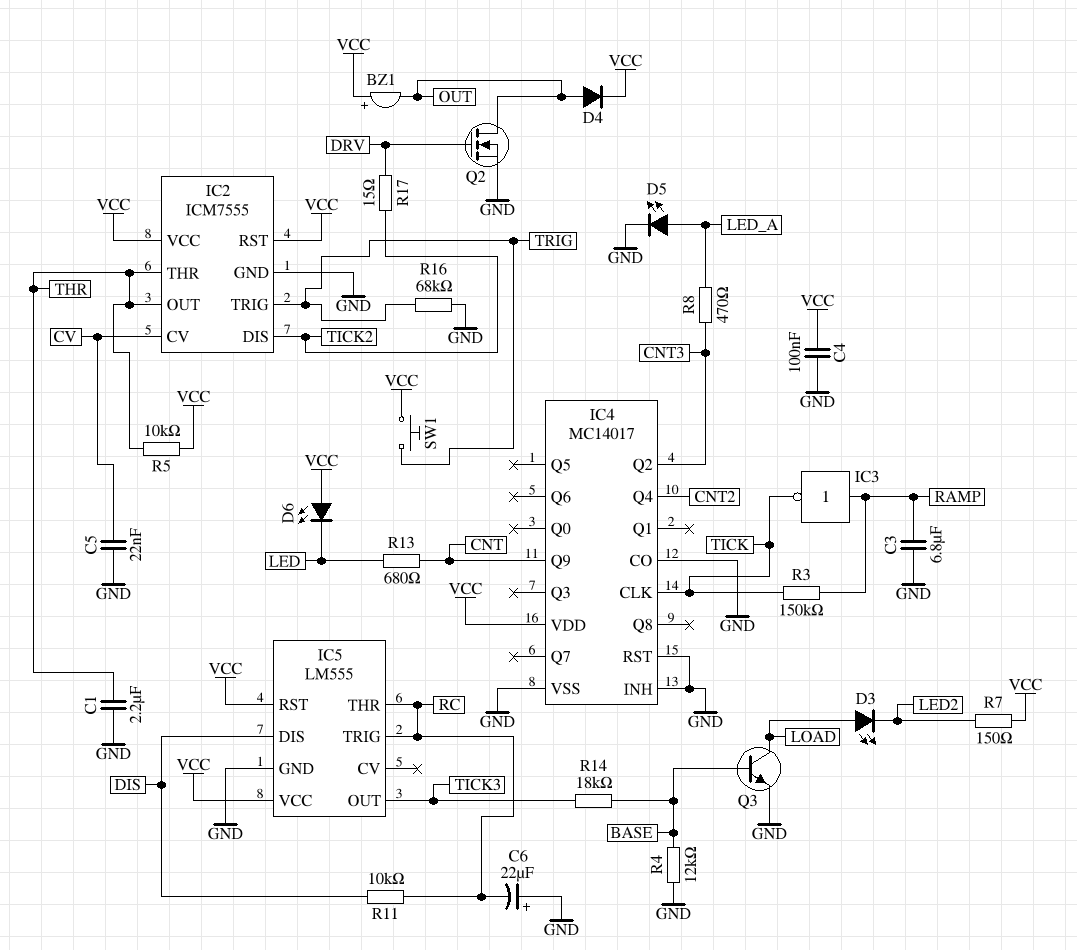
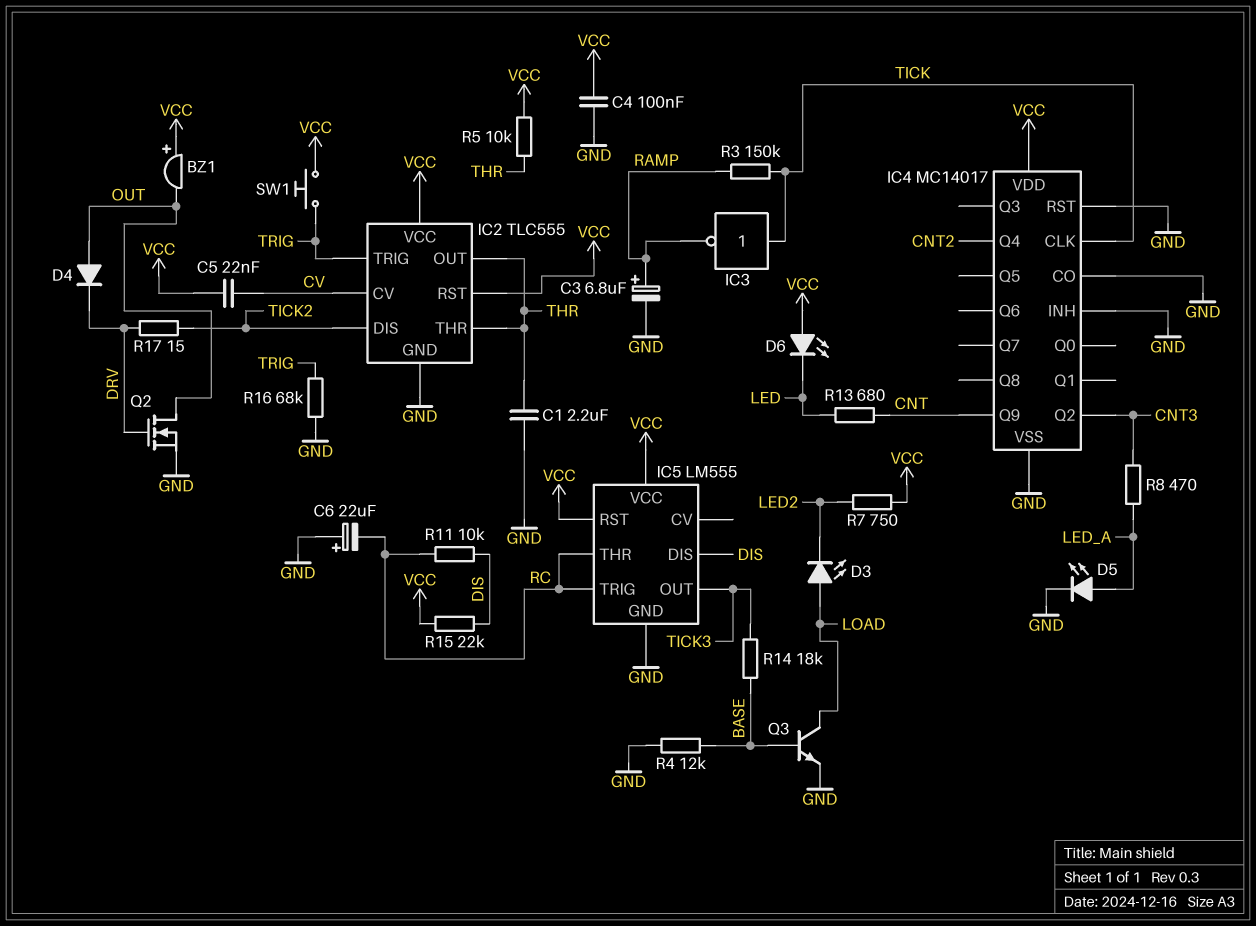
C3: 6.8uF (GND, RAMP) -> 6.8uF (plus RAMP, minus GND)
C5: 22nF (CV, GND) -> 22nF (CV, VCC)
D4: diode (A OUT, K VCC) -> diode (A OUT, K DRV)
IC2: ICM7555 -> TLC555
IC3: NOT (in RAMP, out TICK) -> NOT (in TICK, out RAMP)
R7: 150 (LED2, VCC) -> 750 (LED2, VCC)
R15: none -> 22k (DIS, VCC)

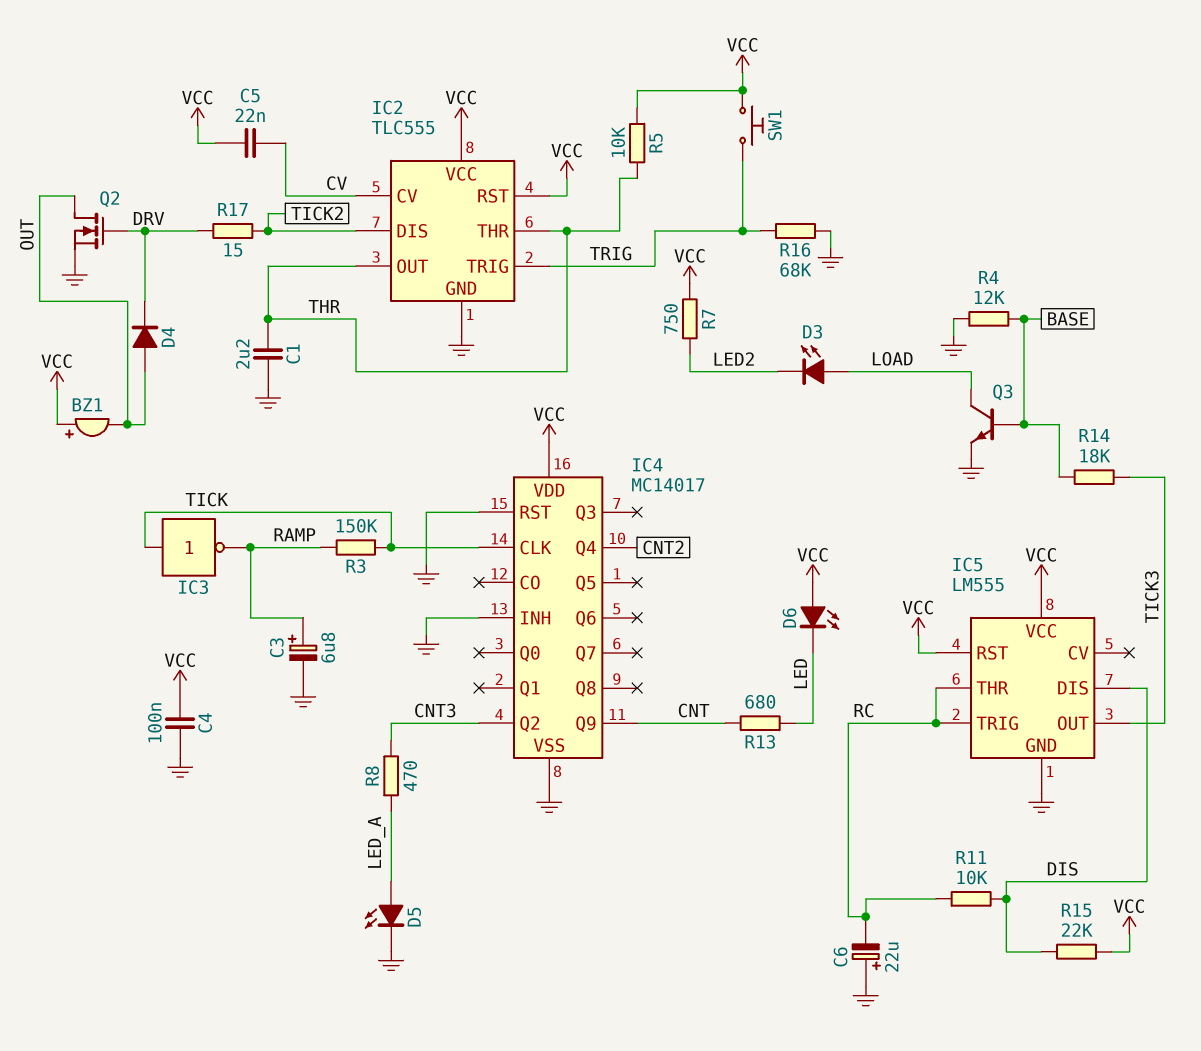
IC4 pin CO: GND -> none

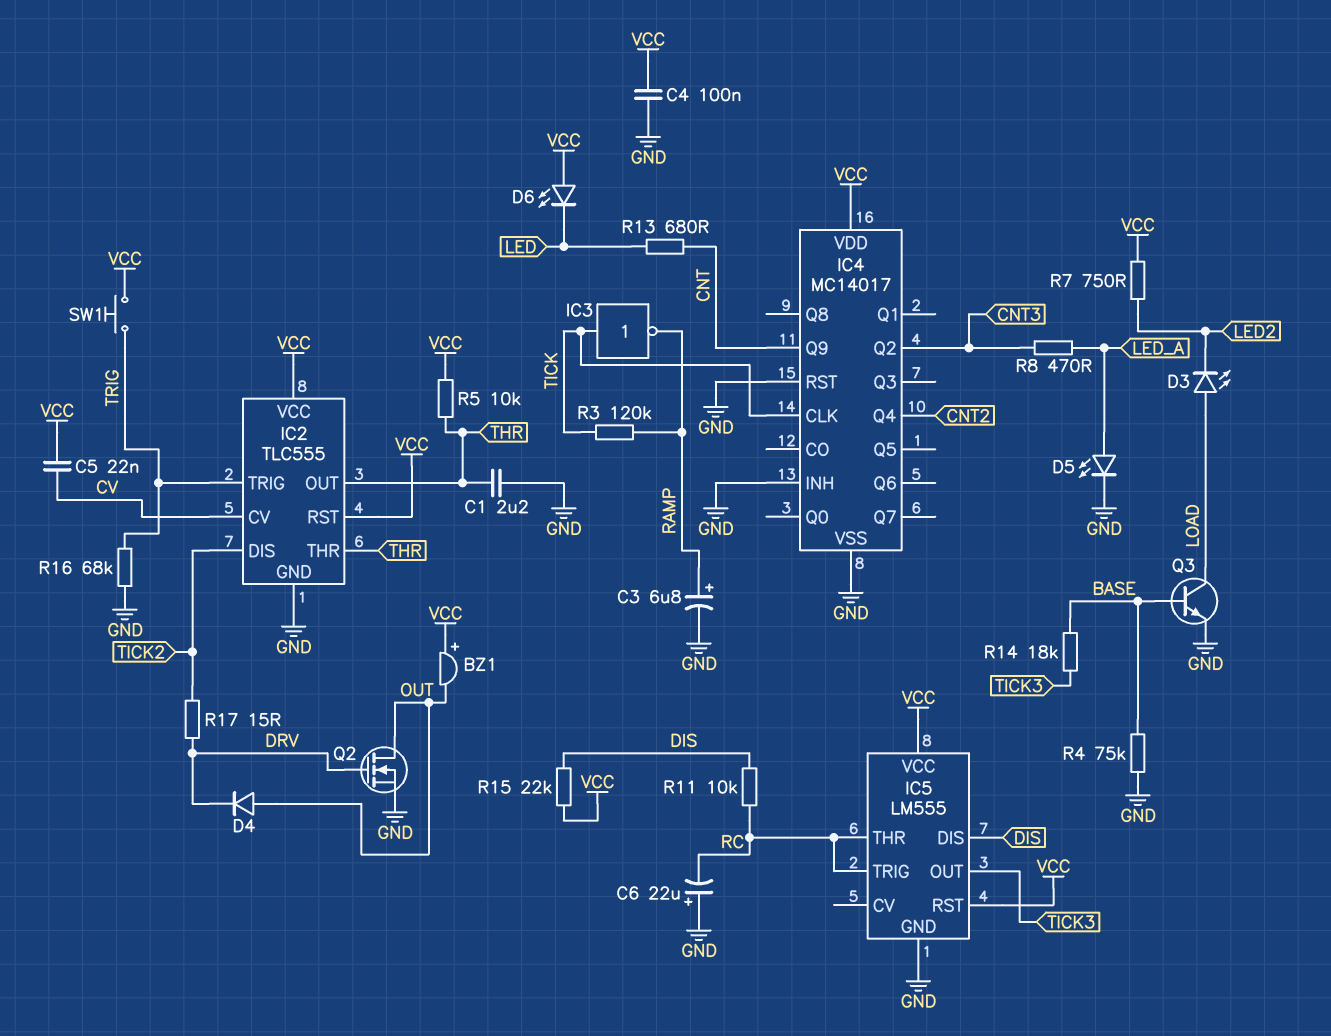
R3: 150k (RAMP, TICK) -> 120k (RAMP, TICK)
R4: 12k (BASE, GND) -> 75k (BASE, GND)

